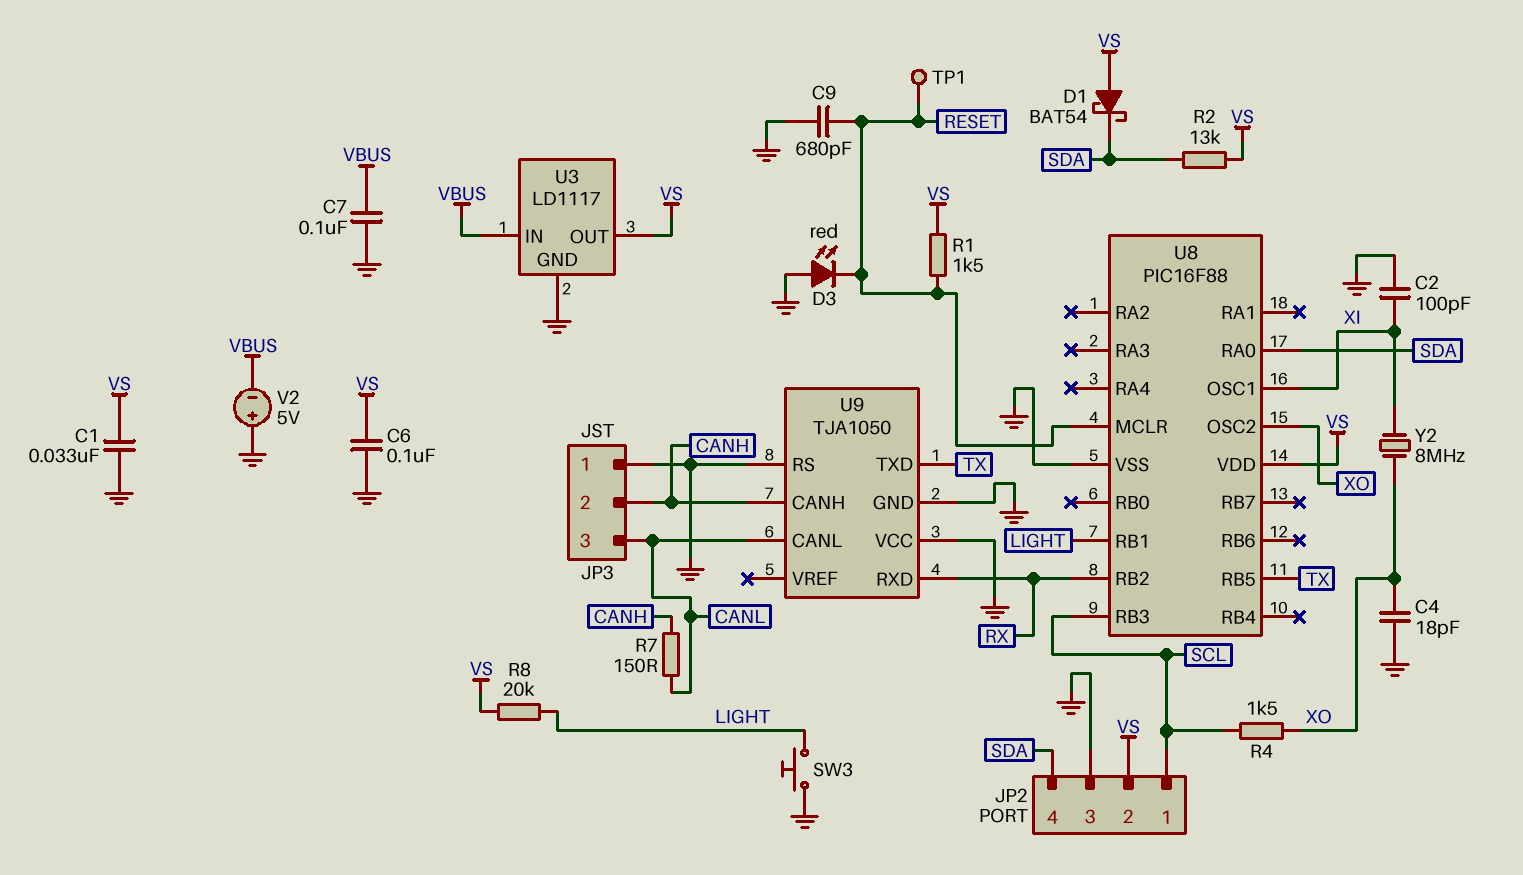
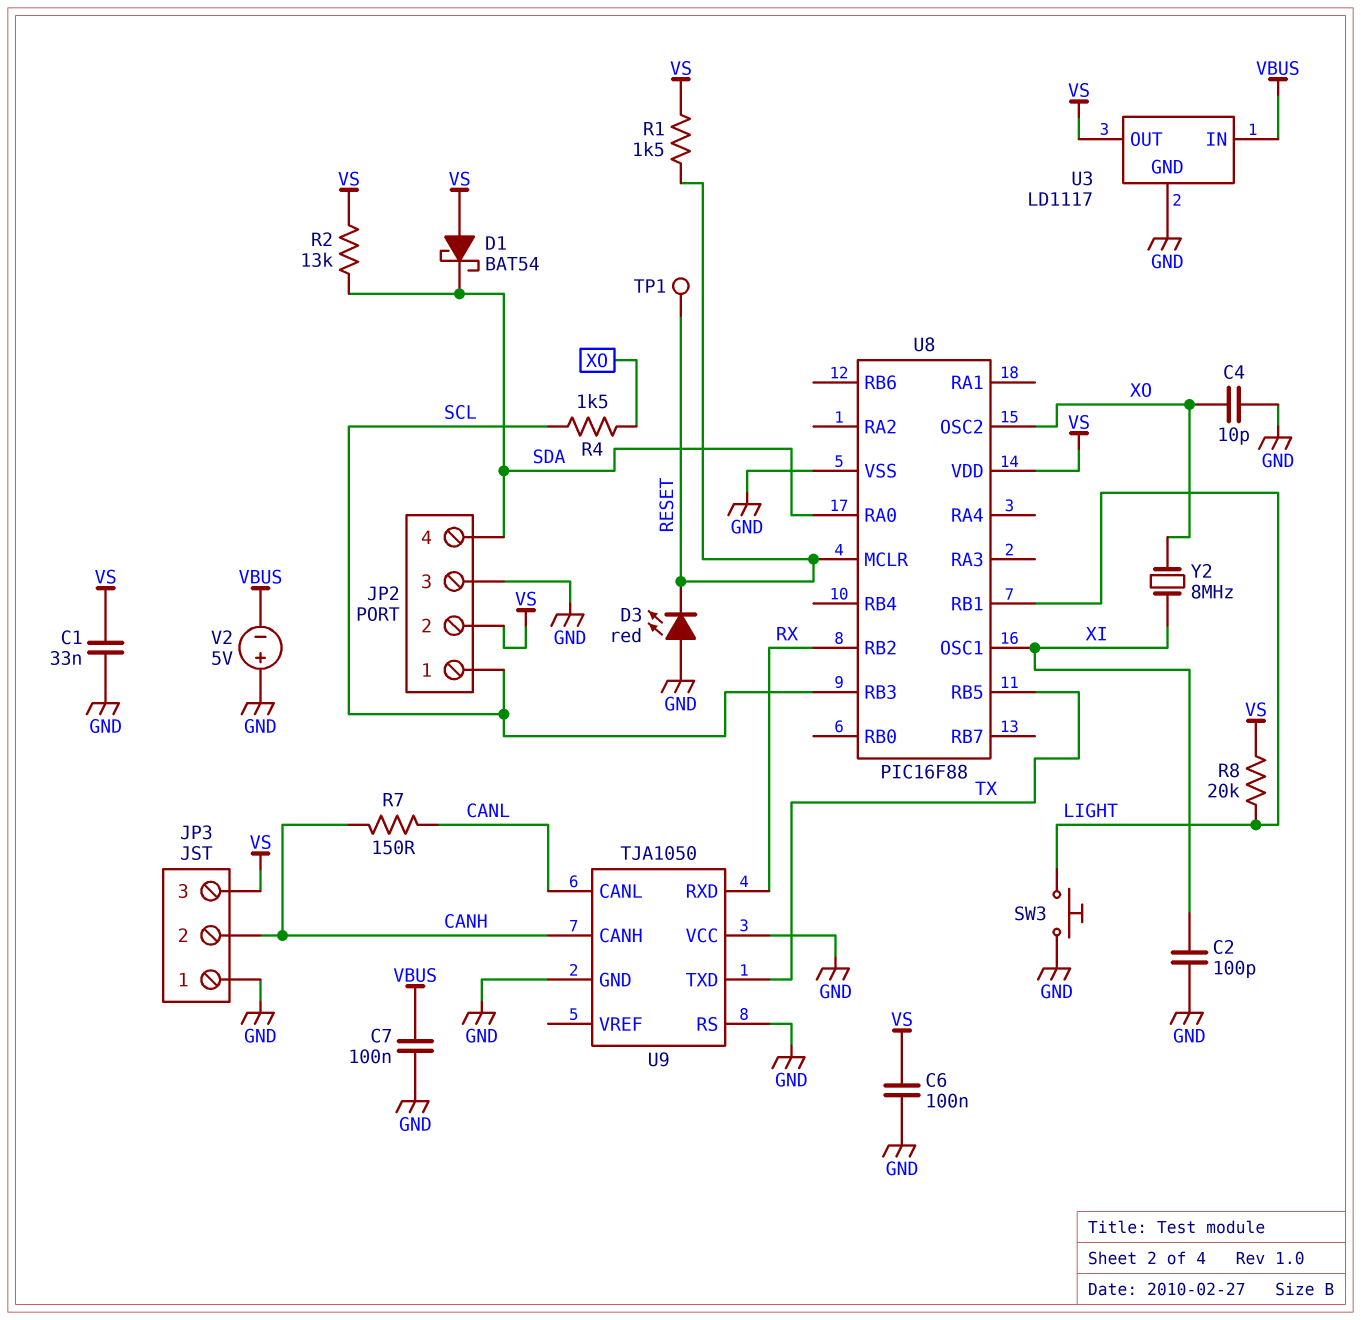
C4: 18pF (GND, XO) -> 10pF (GND, XO)
C9: 680pF (GND, RESET) -> none
JP3 pin 3: CANL -> VS

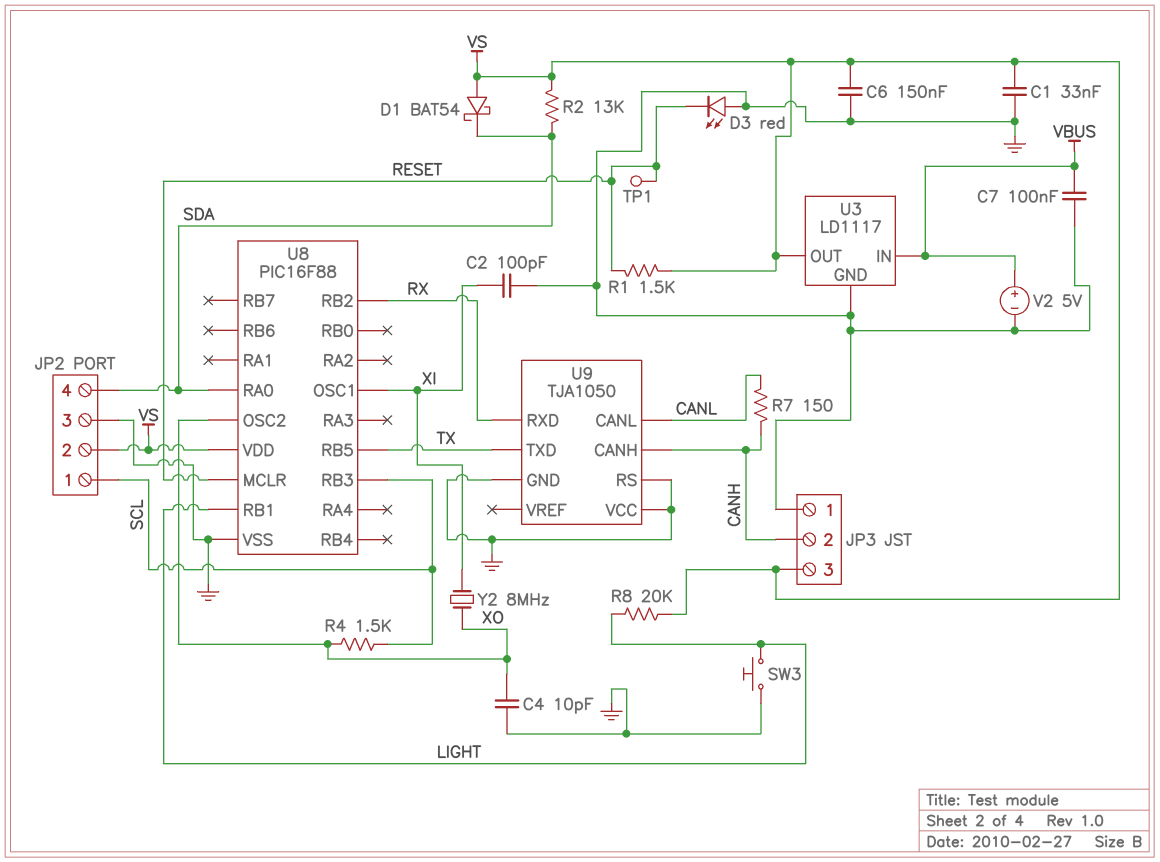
C6: 100nF (GND, VS) -> 150nF (GND, VS)
V2: 5V (plus GND, minus VBUS) -> 5V (plus VBUS, minus GND)

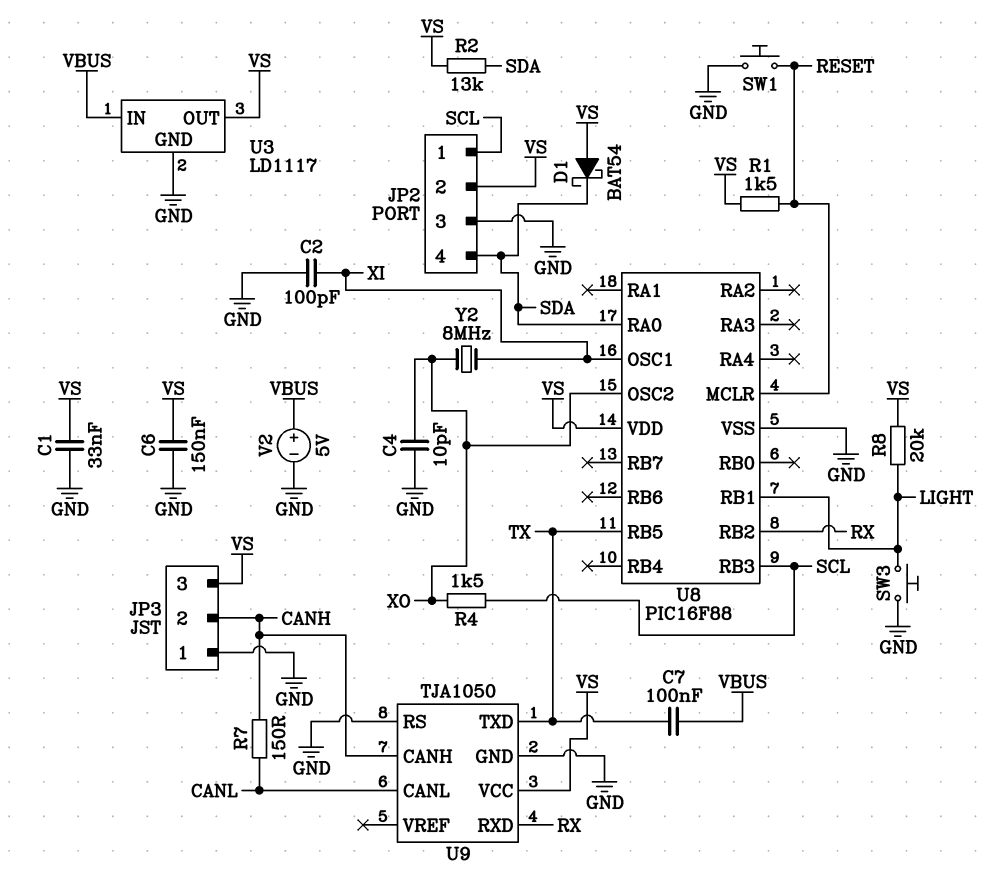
C7: 100nF (GND, VBUS) -> 100nF (TX, VBUS)
D3: LED red (A GND, K RESET) -> none
SW1: none -> button (GND, RESET)
TP1: test point (RESET) -> none
U9 pin VCC: GND -> VS

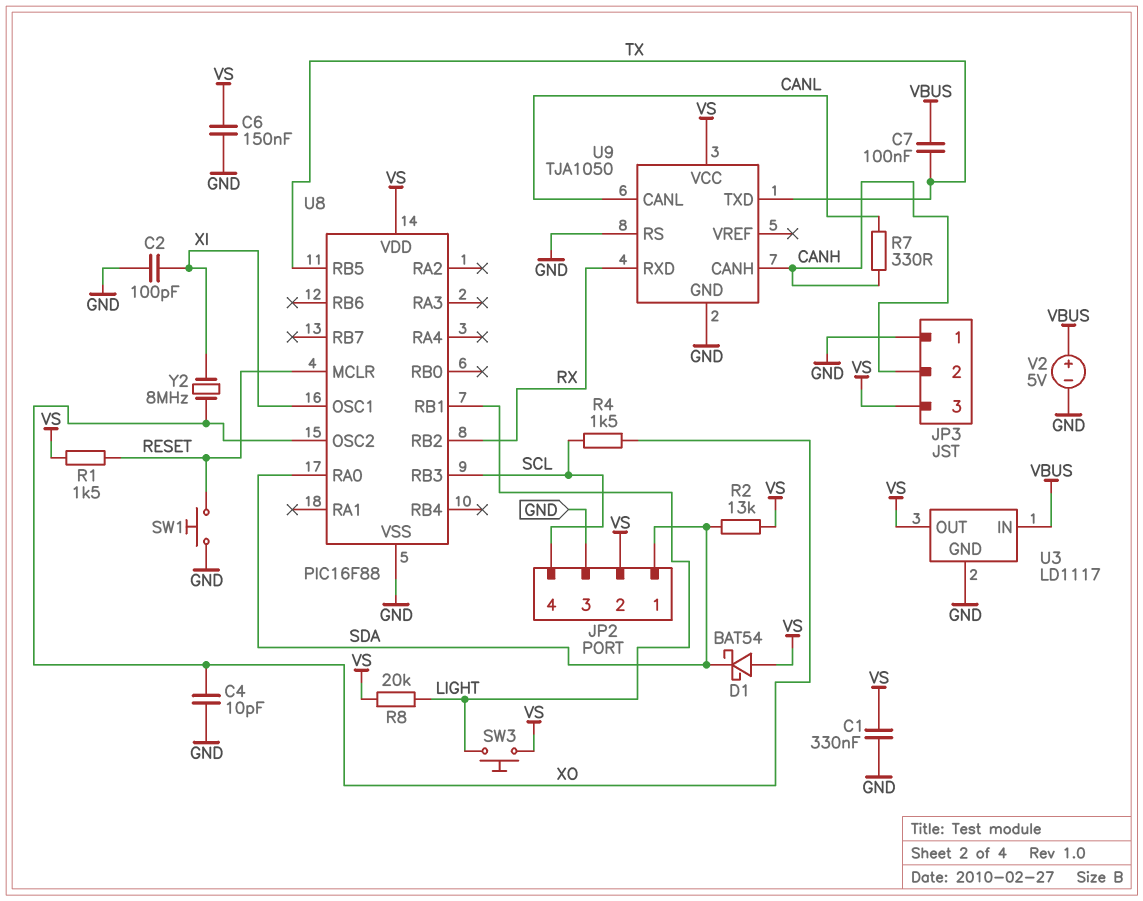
C1: 33nF (GND, VS) -> 330nF (GND, VS)
JP2 pin 1: SCL -> SDA
JP2 pin 4: SDA -> SCL
R7: 150 (CANH, CANL) -> 330 (CANH, CANL)
SW3: button (GND, LIGHT) -> button (LIGHT, VS)

